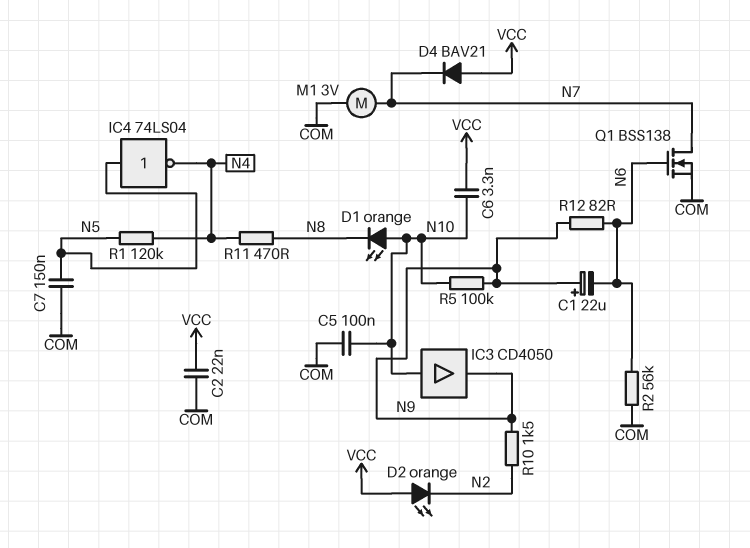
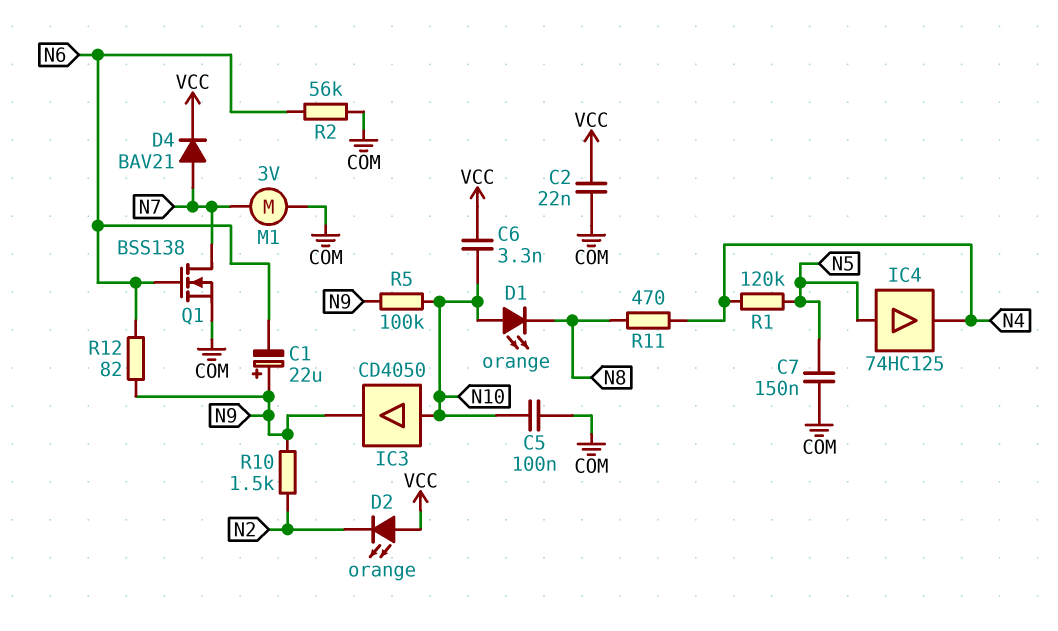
D4: diode BAV21 (A VCC, K N7) -> diode BAV21 (A N7, K VCC)
IC4: NOT 74LS04 (in N5, out N4) -> buffer 74HC125 (in N5, out N4)

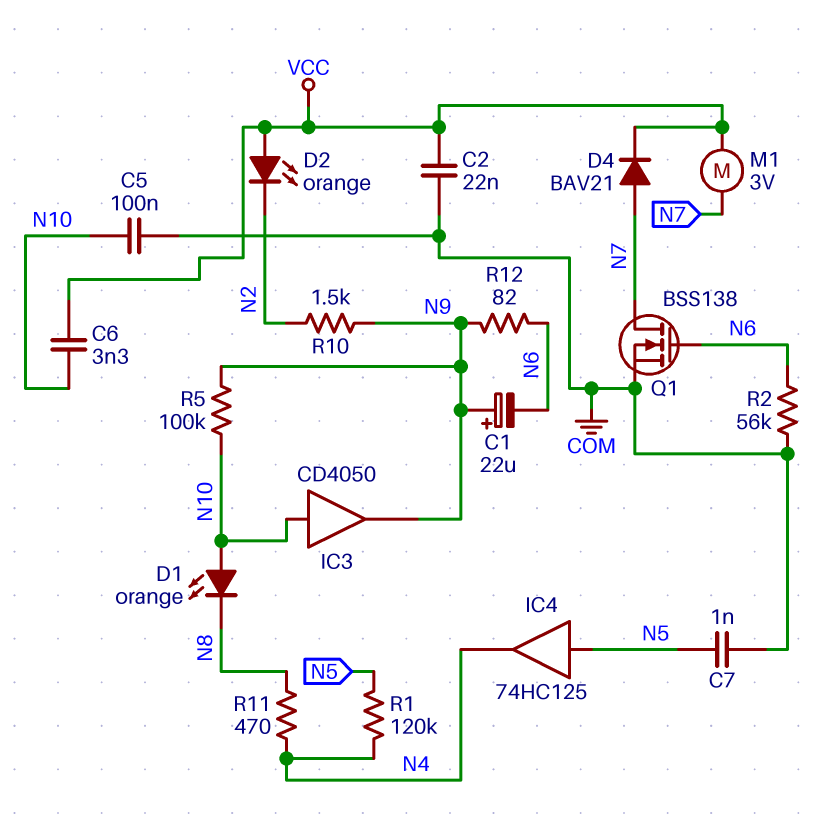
C7: 150nF (COM, N5) -> 1nF (COM, N5)
M1: motor 3V (COM, N7) -> motor 3V (N7, VCC)

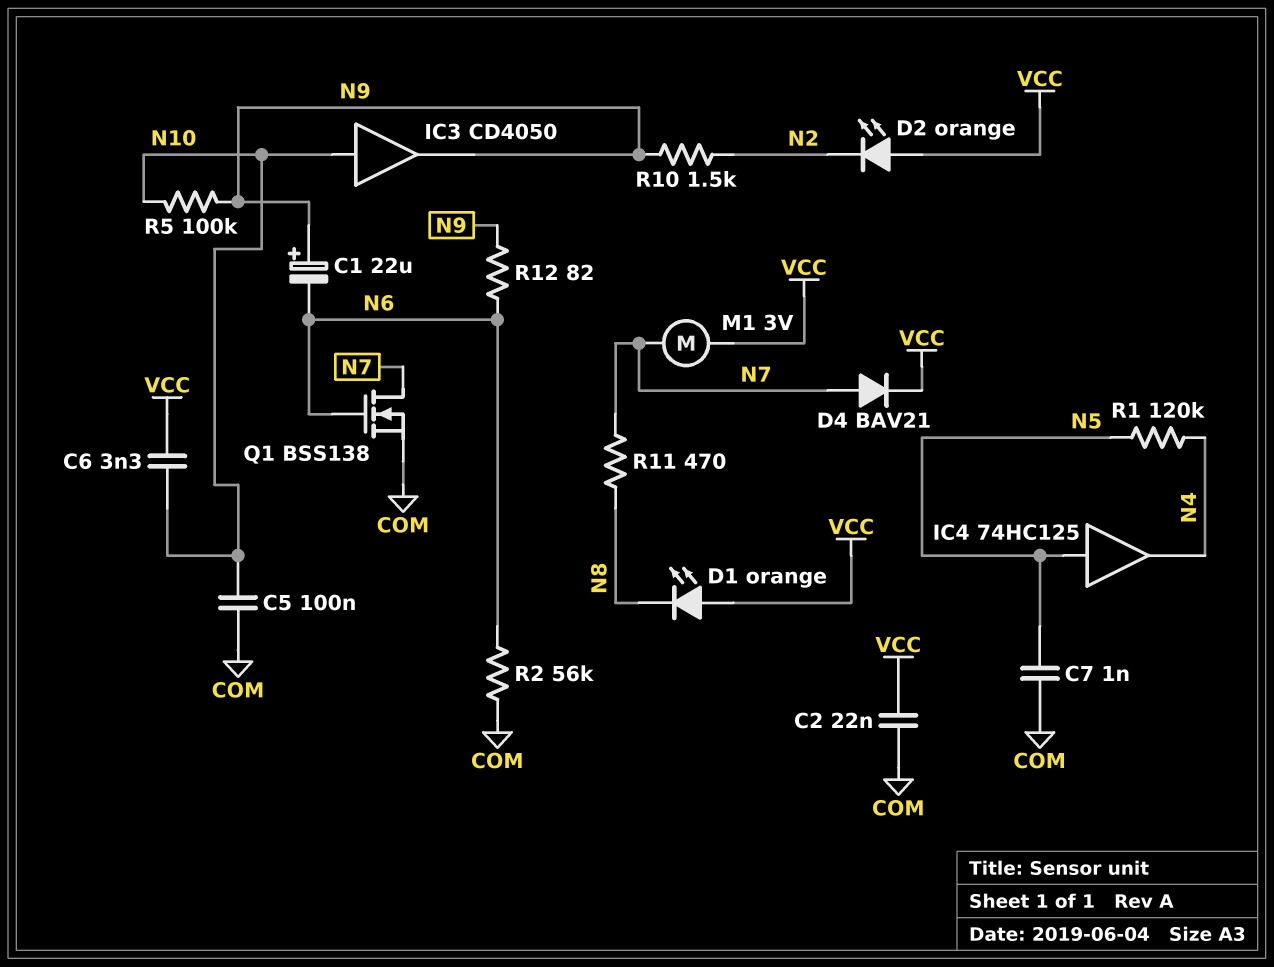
D1: LED orange (A N10, K N8) -> LED orange (A VCC, K N8)
R11: 470 (N4, N8) -> 470 (N7, N8)

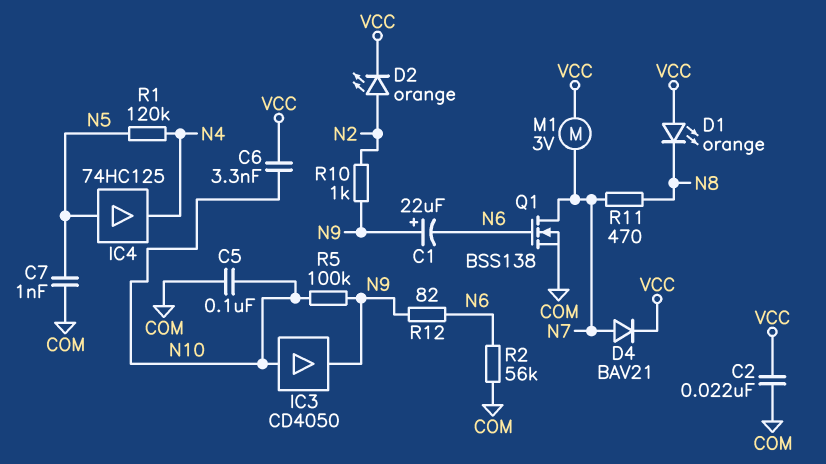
D2: LED orange (A VCC, K N2) -> LED orange (A N2, K VCC)
R10: 1.5k (N2, N9) -> 1k (N2, N9)

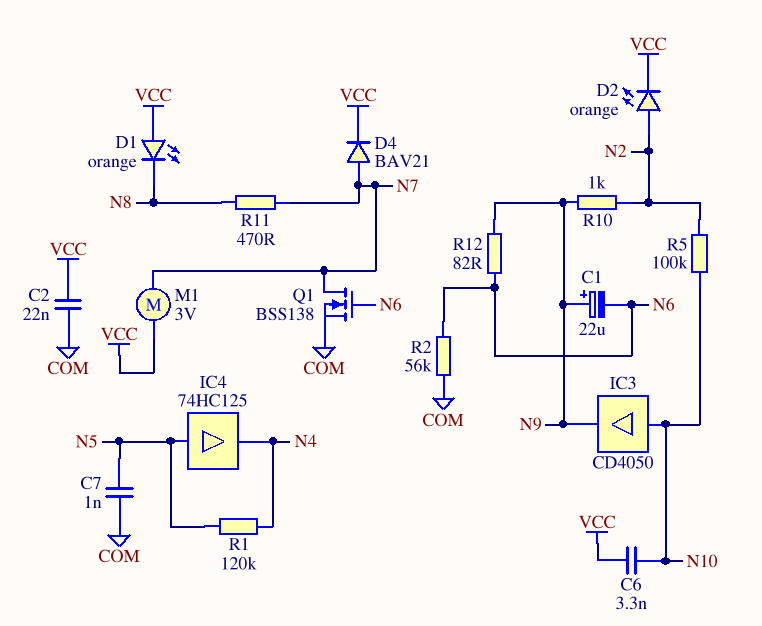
C5: 100nF (COM, N10) -> none
R5: 100k (N9, N10) -> 100k (N2, N10)

